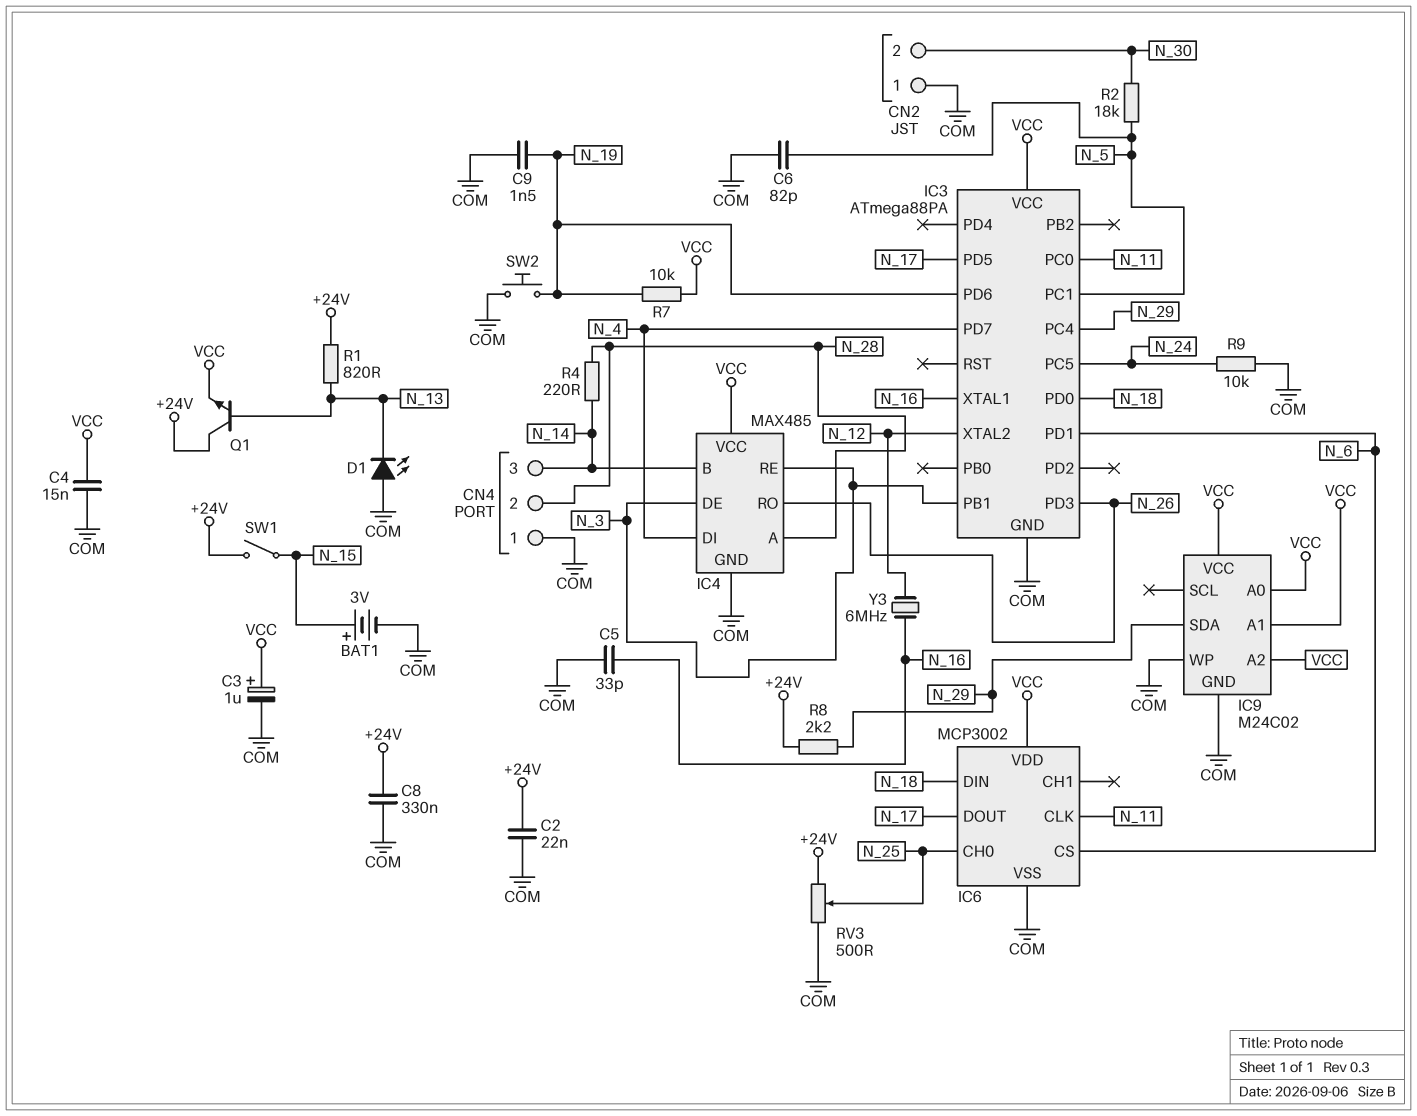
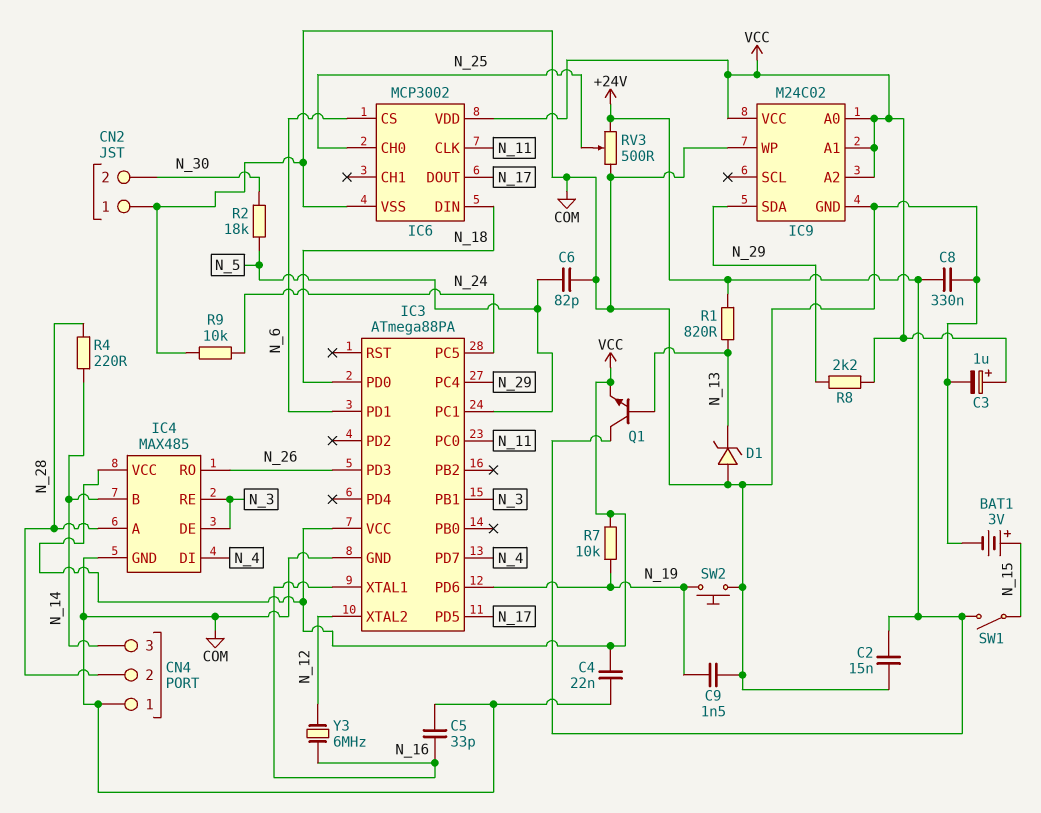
C2: 22nF (+24V, COM) -> 15nF (+24V, COM)
C4: 15nF (COM, VCC) -> 22nF (COM, VCC)
D1: LED (A COM, K N_13) -> zener (A COM, K N_13)
R8: 2.2k (+24V, N_29) -> 2.2k (N_29, VCC)

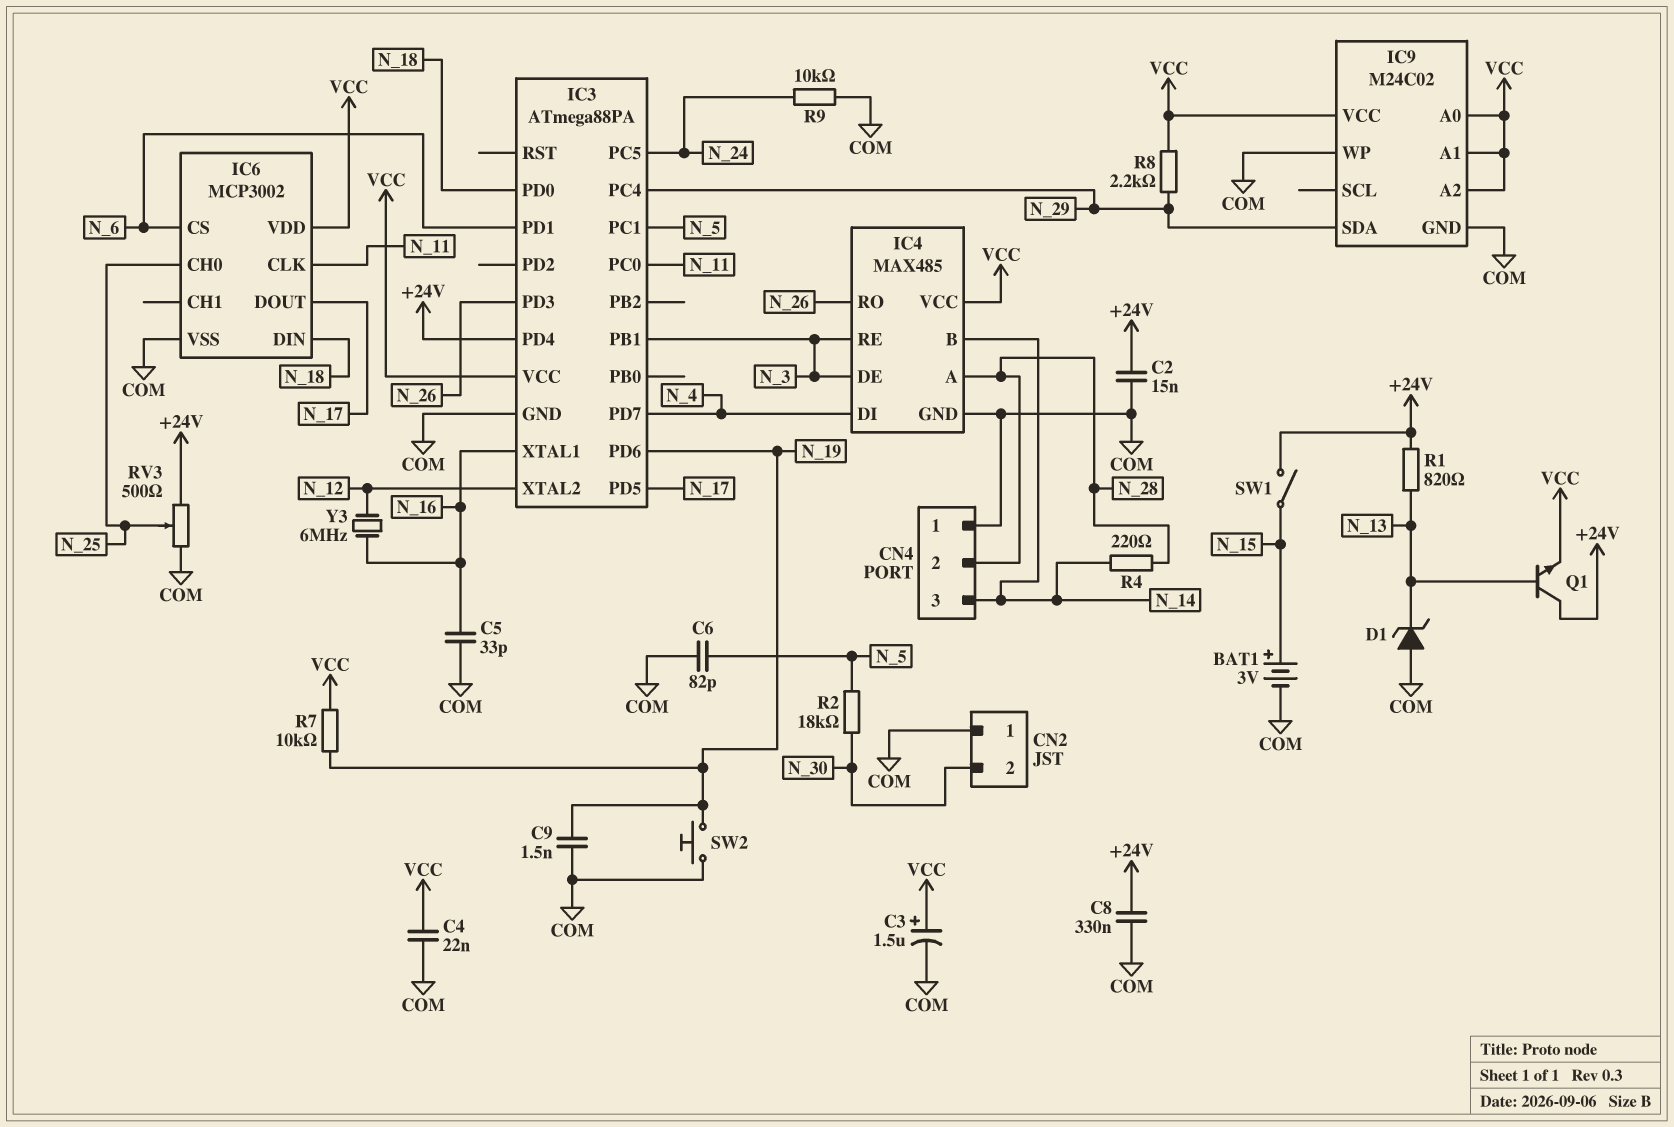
C3: 1uF (plus VCC, minus COM) -> 1.5uF (plus VCC, minus COM)
IC3 pin PD4: none -> +24V

